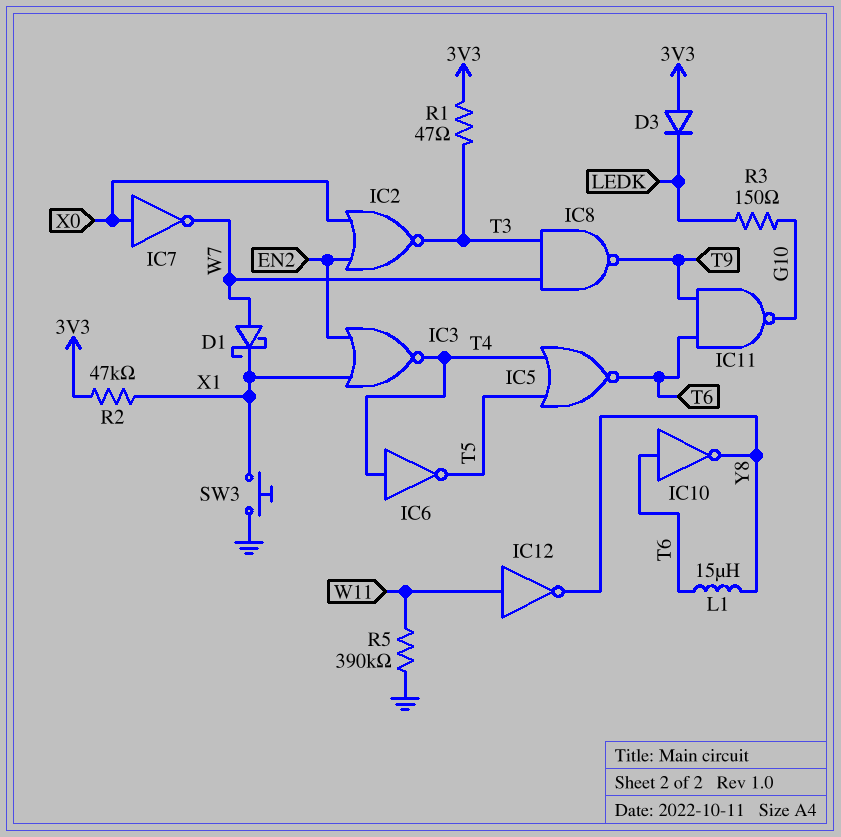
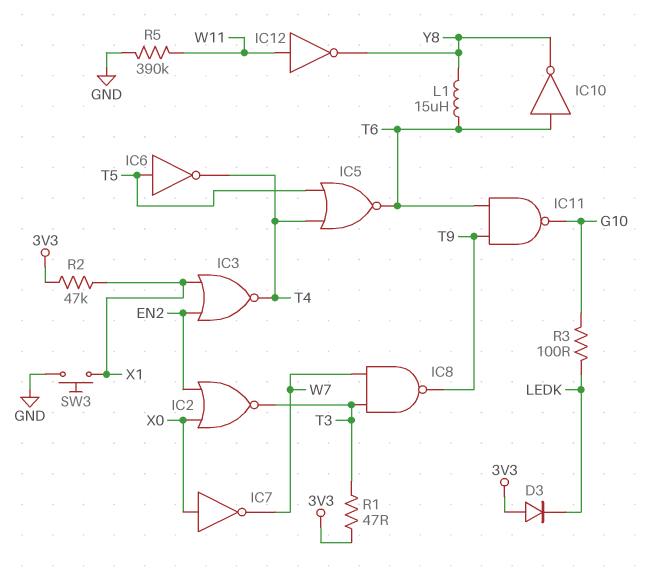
D1: schottky (A W7, K X1) -> none
IC6: NOT (in T4, out T5) -> NOT (in T5, out T4)
R3: 150 (G10, LEDK) -> 100 (G10, LEDK)

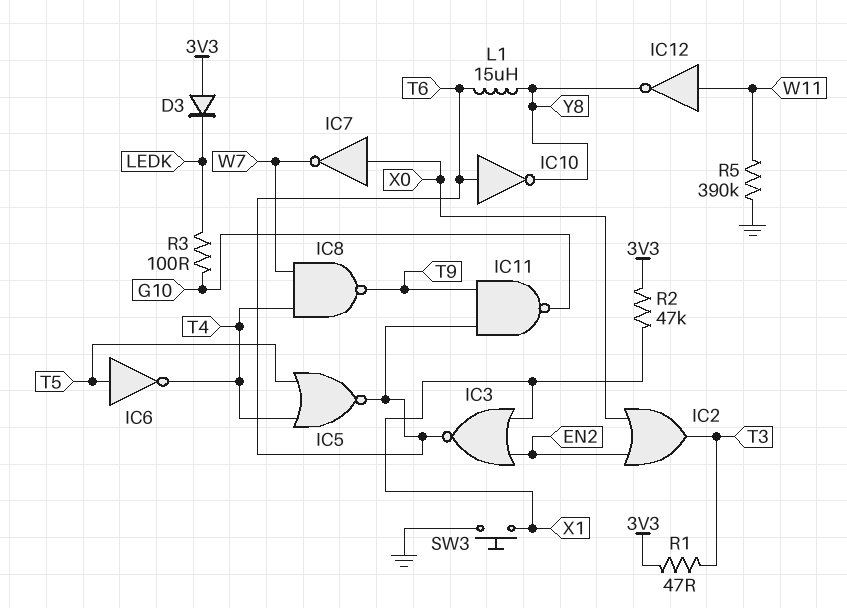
IC2: NOR (in EN2, in X0, out T3) -> OR (in EN2, in X0, out T3)
IC3: NOR (in EN2, in X1, out T4) -> NOR (in EN2, in X1, out T6)
IC8: NAND (in T3, in W7, out T9) -> NAND (in T4, in W7, out T9)

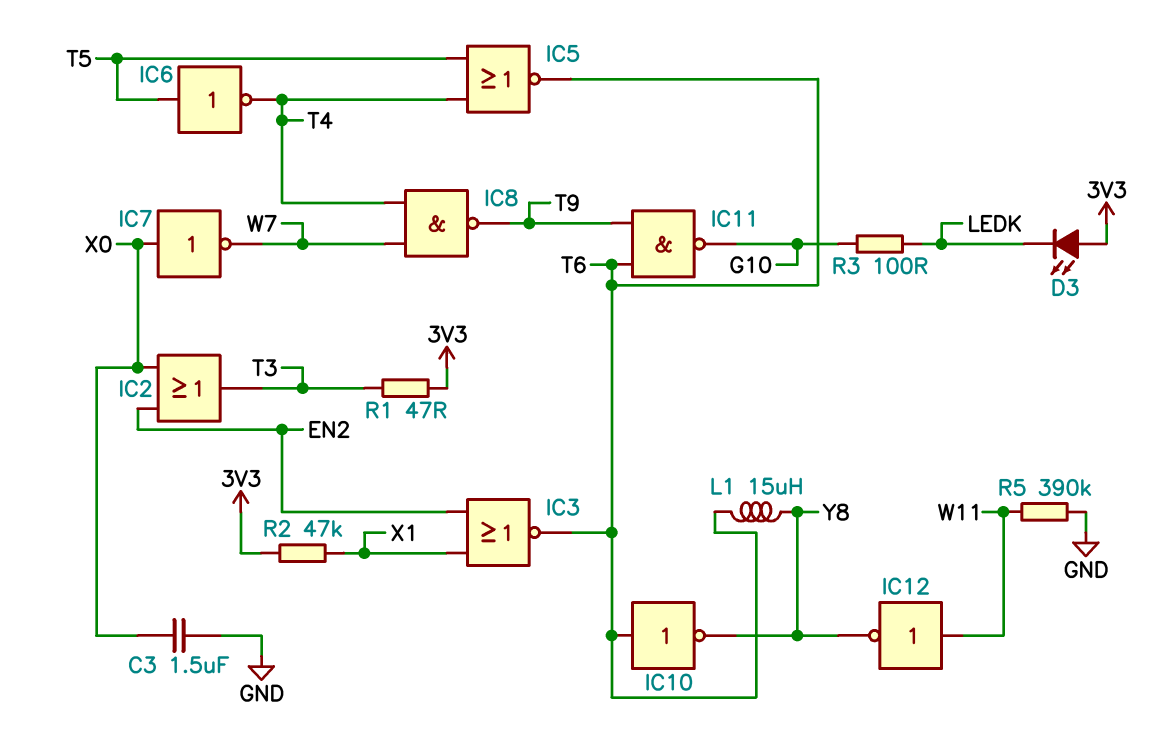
C3: none -> 1.5uF (GND, X0)
D3: diode (A 3V3, K LEDK) -> LED (A 3V3, K LEDK)
SW3: button (GND, X1) -> none

